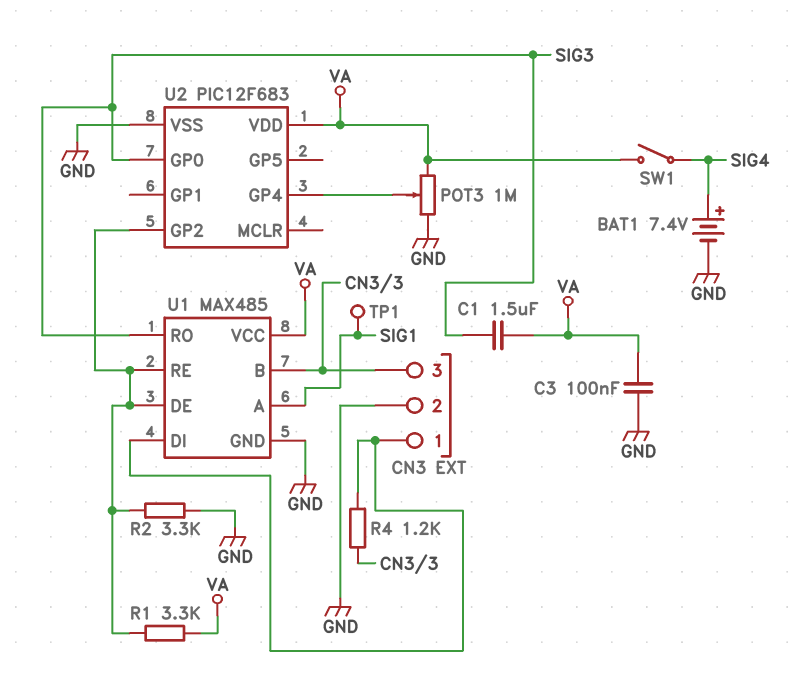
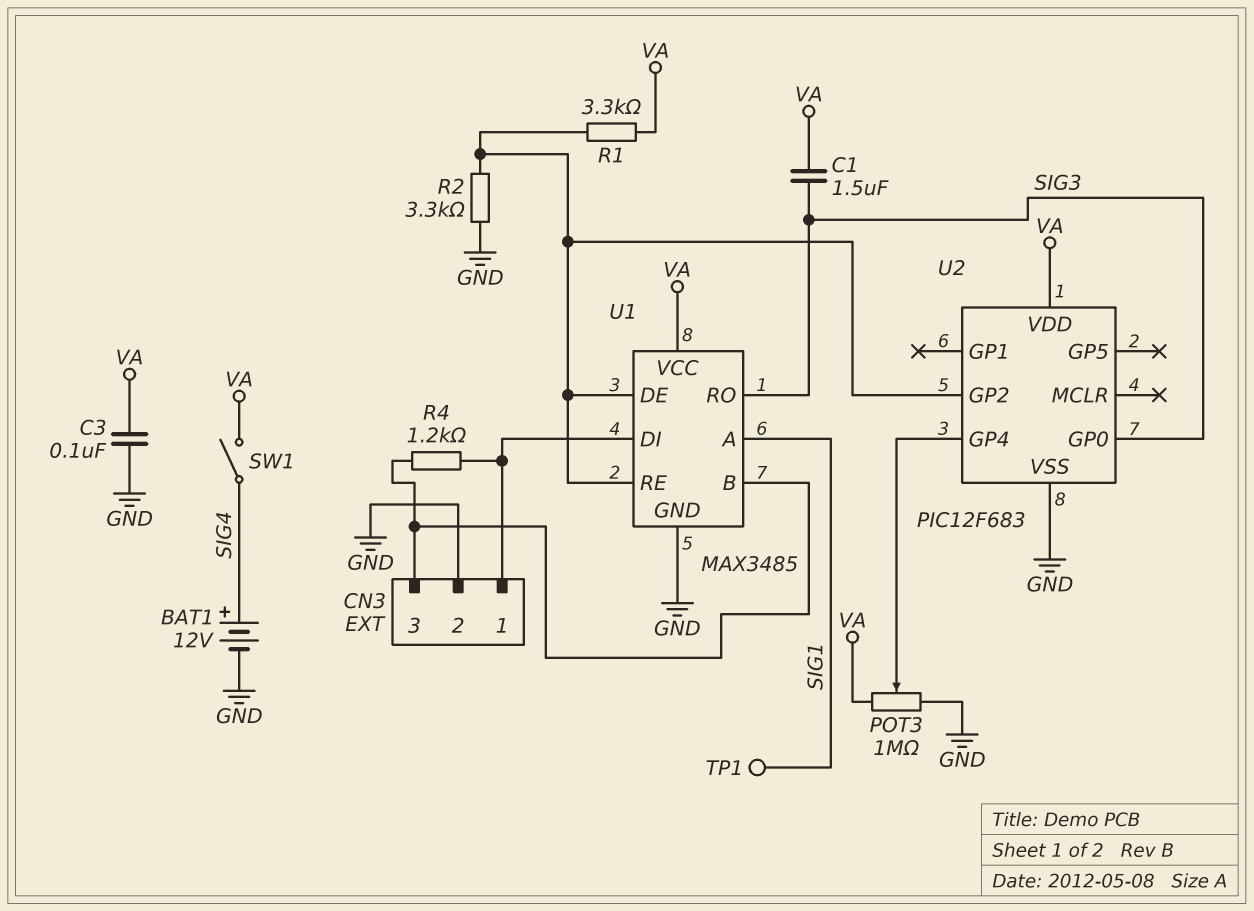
BAT1: 7.4V (plus SIG4, minus GND) -> 12V (plus SIG4, minus GND)
U1: MAX485 -> MAX3485

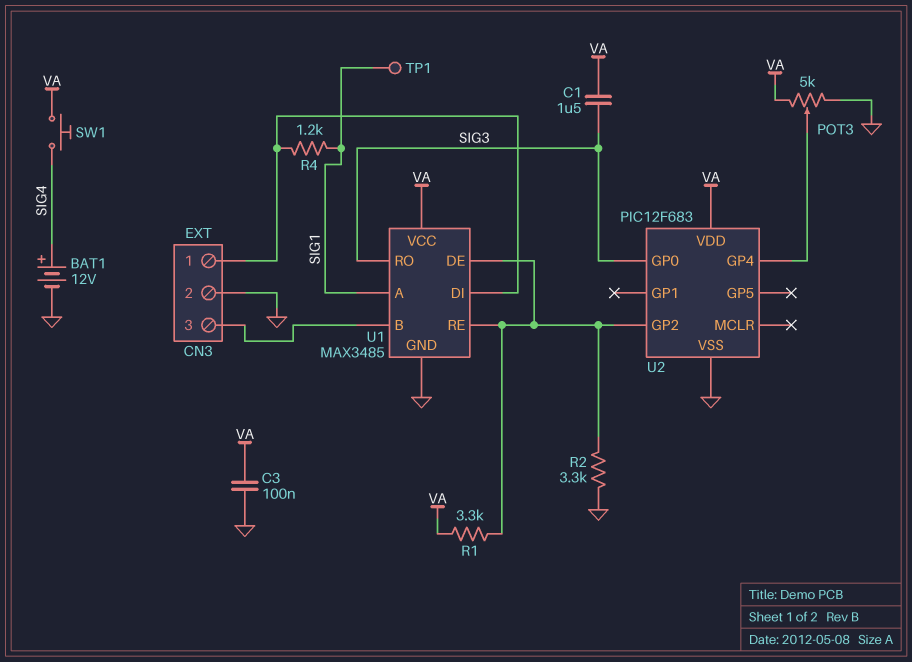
POT3: 1M (GND, VA, wiper U2/GP4) -> 5k (GND, VA, wiper U2/GP4)
R4: 1.2k (CN3/1, CN3/3) -> 1.2k (CN3/1, SIG1)
SW1: switch (SIG4, VA) -> button (SIG4, VA)

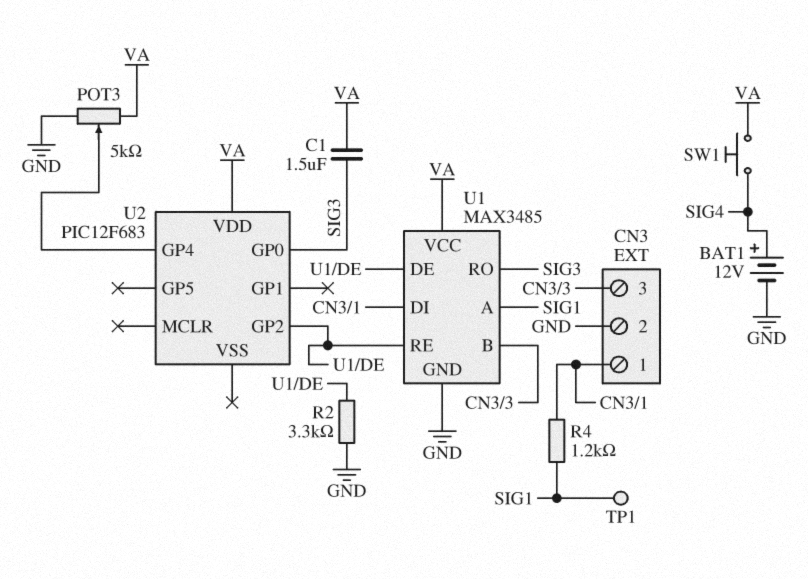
C3: 100nF (GND, VA) -> none
R1: 3.3k (U1/DE, VA) -> none
U2 pin VSS: GND -> none

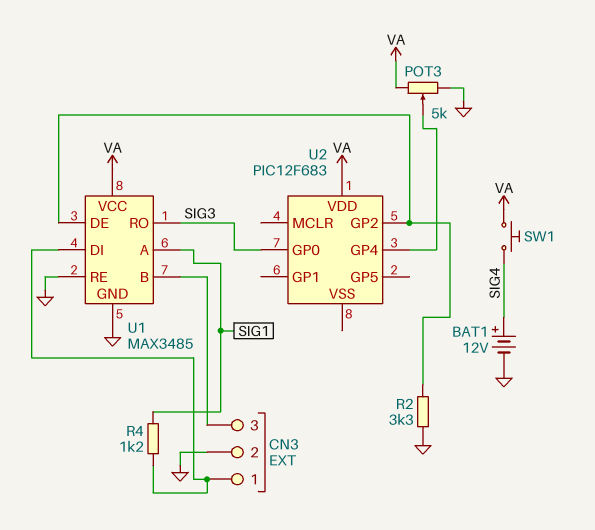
C1: 1.5uF (SIG3, VA) -> none
TP1: test point (SIG1) -> none
U1 pin RE: U1/DE -> GND

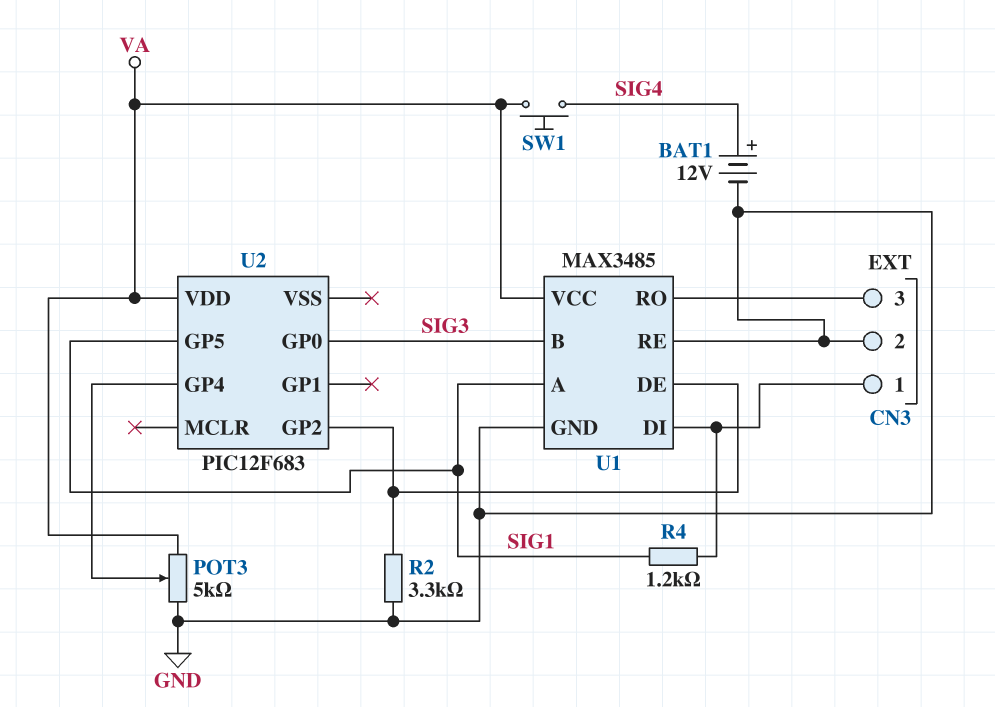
U1 pin B: CN3/3 -> SIG3
U1 pin RO: SIG3 -> CN3/3
U2 pin GP5: none -> SIG1

